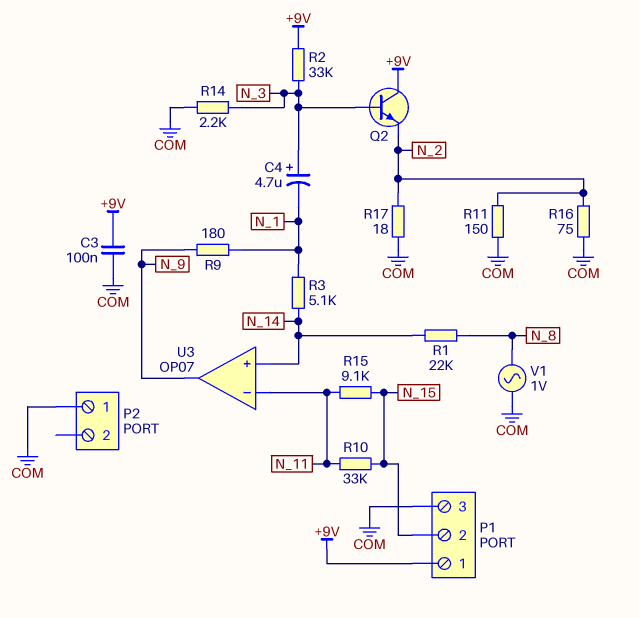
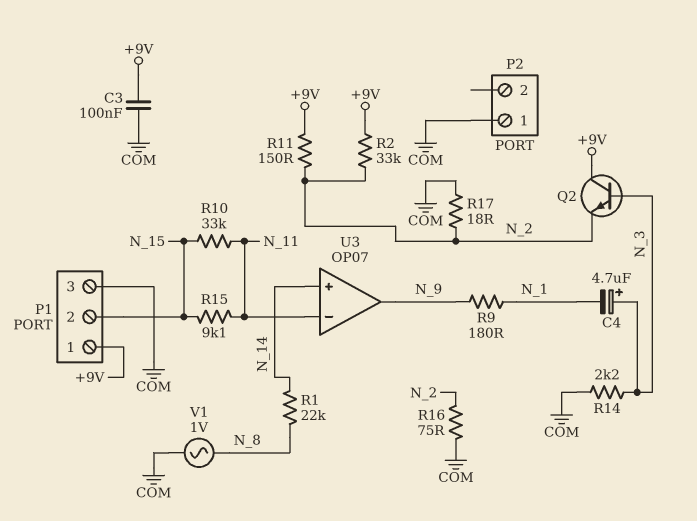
R2: 33k (+9V, N_3) -> 33k (+9V, N_2)
R3: 5.1k (N_1, N_14) -> none
R11: 150 (COM, N_2) -> 150 (+9V, N_2)

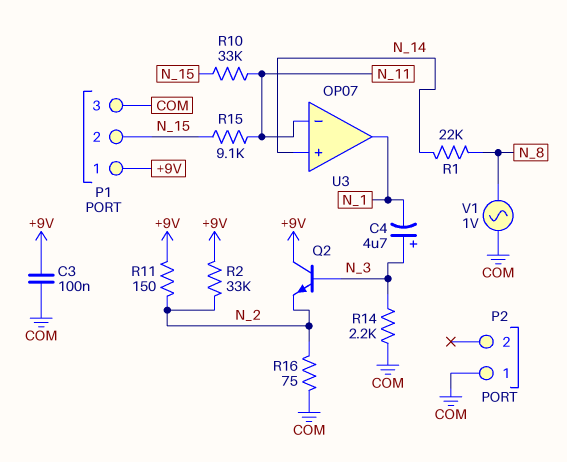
R9: 180 (N_1, N_9) -> none
R17: 18 (COM, N_2) -> none
U3 pin out: N_9 -> N_1

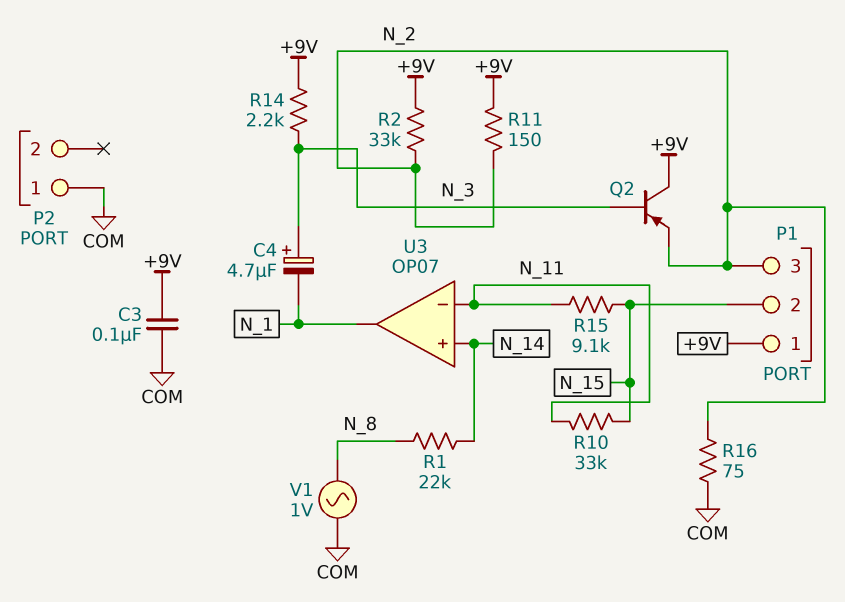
P1 pin 3: COM -> N_2
Q2: NPN (B N_3, C +9V, E N_2) -> PNP (B N_3, C +9V, E N_2)
R14: 2.2k (COM, N_3) -> 2.2k (+9V, N_3)

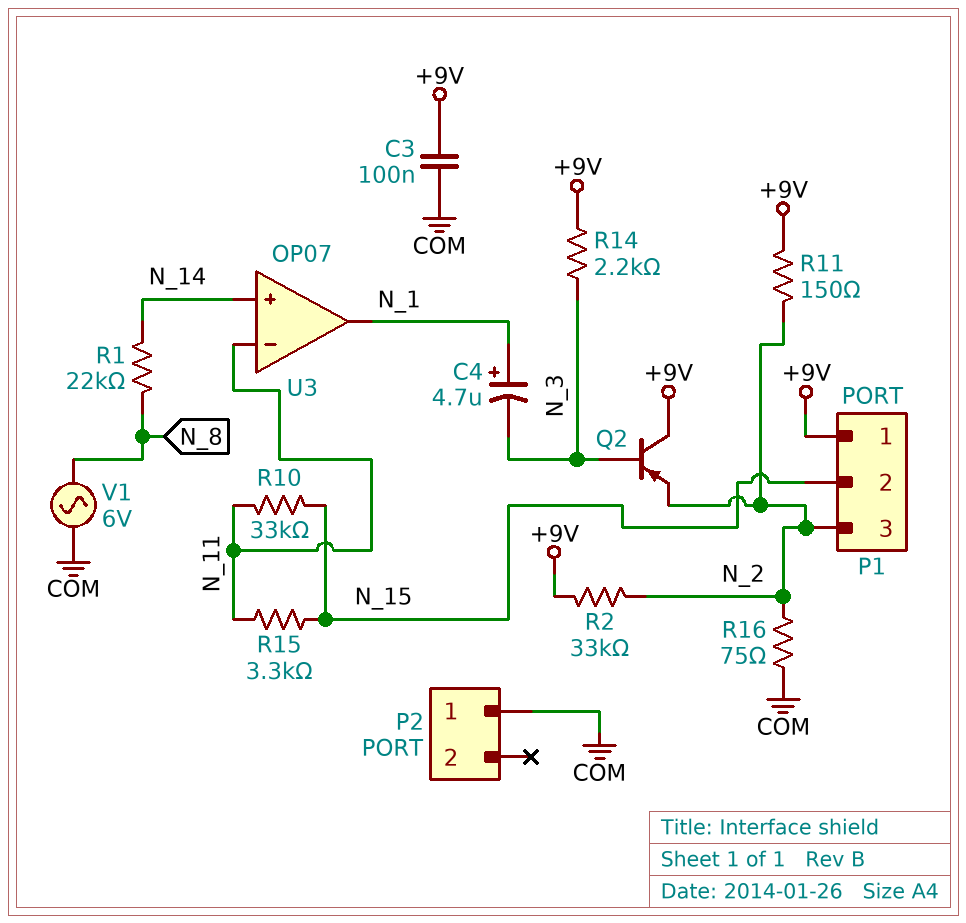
C4: 4.7uF (plus N_3, minus N_1) -> 4.7uF (plus N_1, minus N_3)
R15: 9.1k (N_11, N_15) -> 3.3k (N_11, N_15)
V1: AC 1V (COM, N_8) -> AC 6V (COM, N_8)

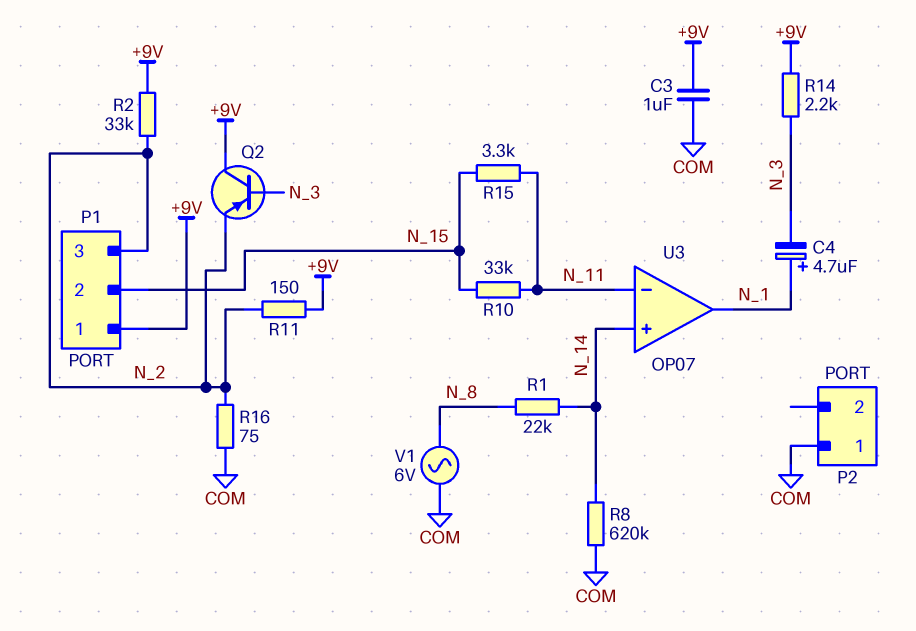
C3: 100nF (+9V, COM) -> 1uF (+9V, COM)
R8: none -> 620k (COM, N_14)

